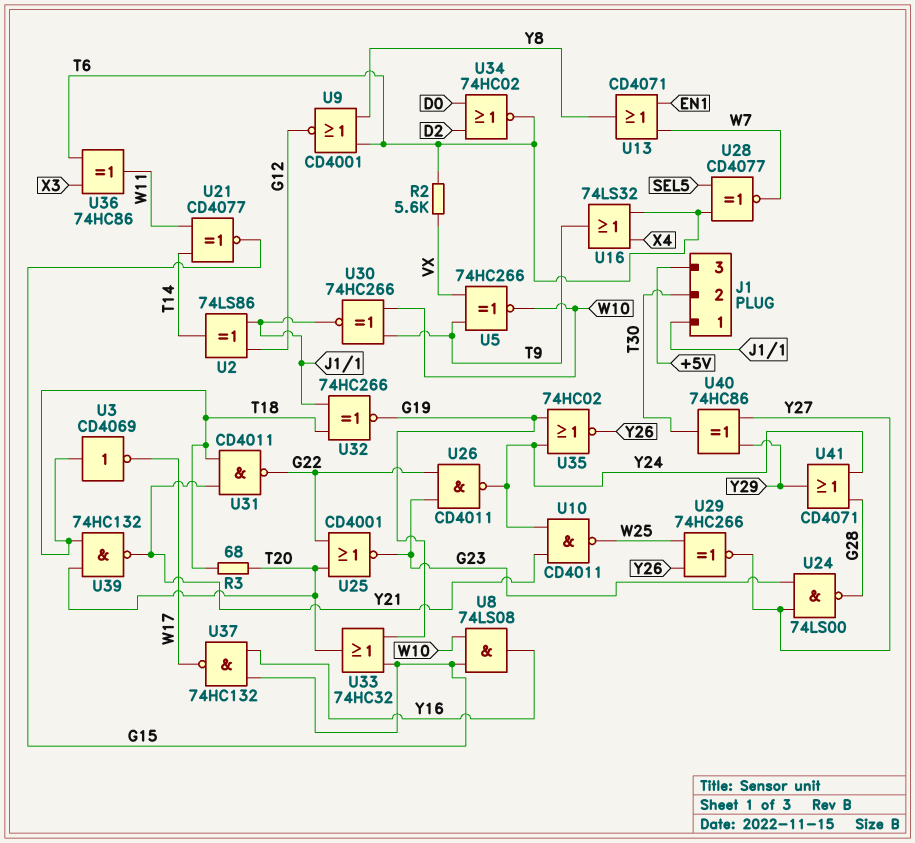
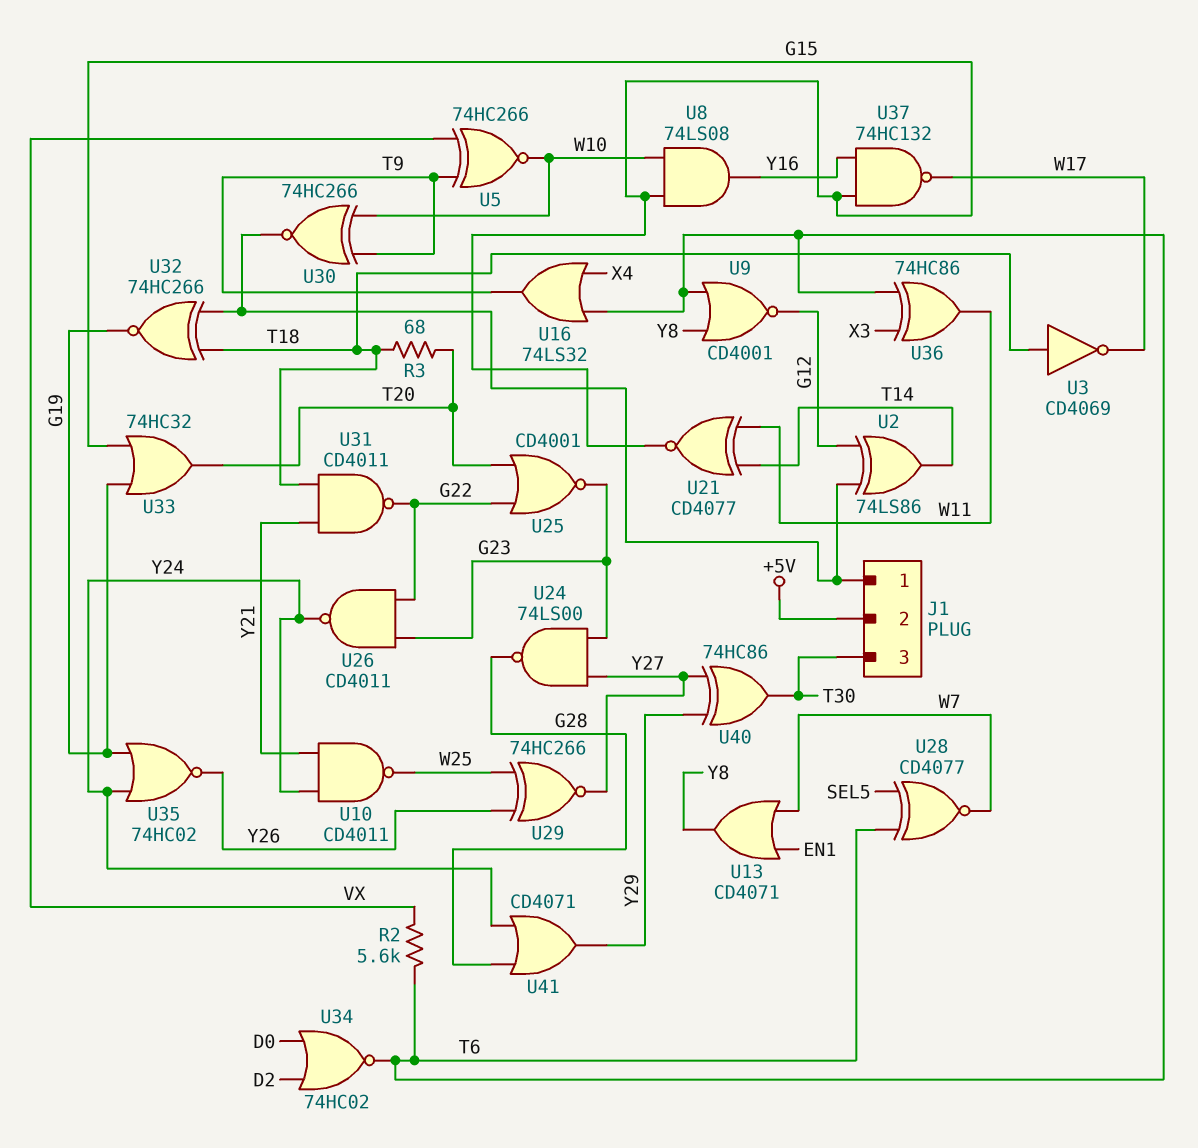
J1 pin 2: T30 -> +5V
J1 pin 3: +5V -> T30
U39: NAND 74HC132 (in T18, in T20, out Y21) -> none

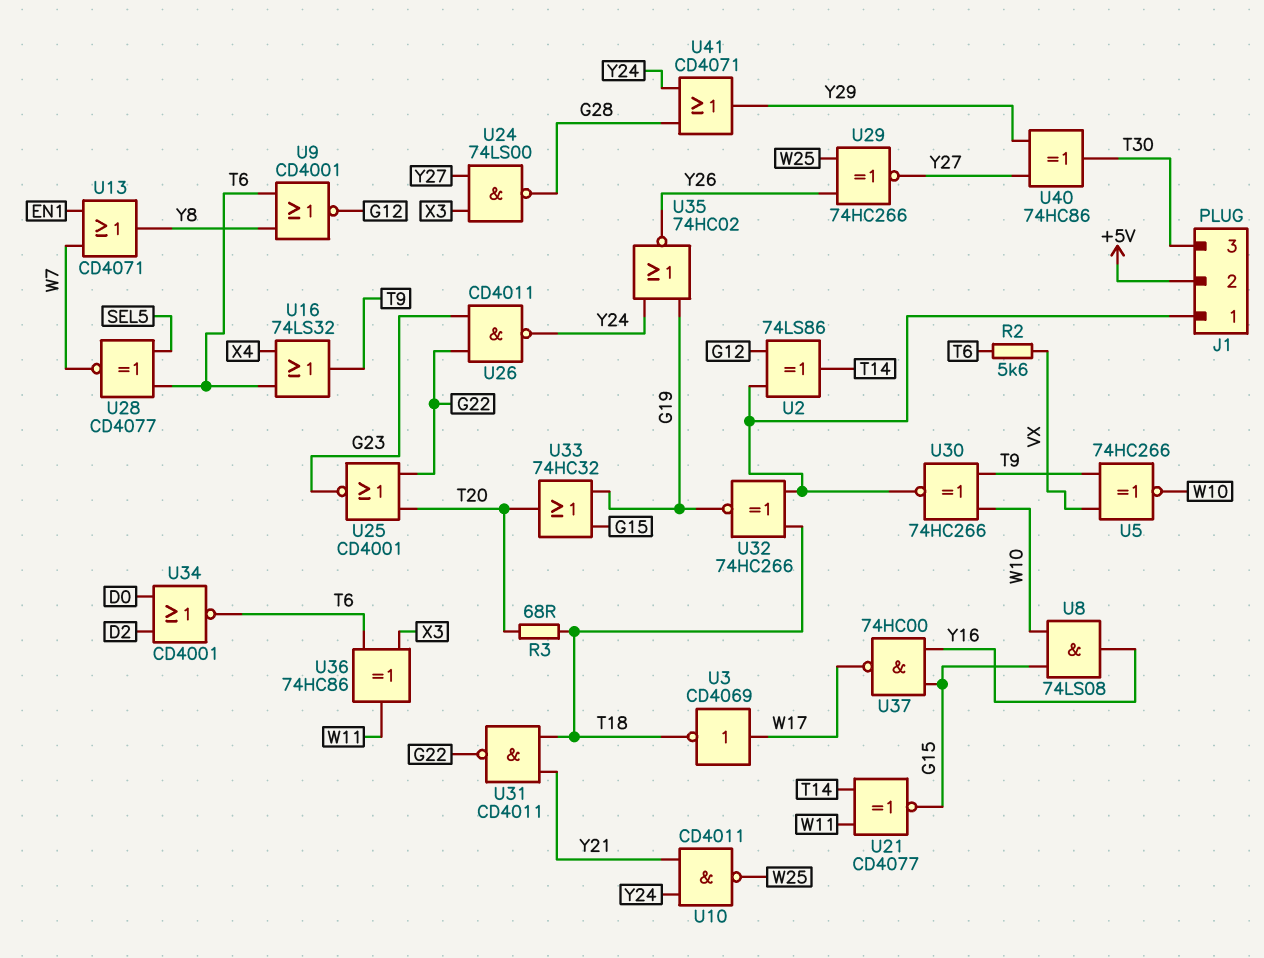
U3: NOT CD4069 (in T18, out W17) -> NOT CD4069 (in W17, out T18)
U24: NAND 74LS00 (in G23, in Y27, out G28) -> NAND 74LS00 (in X3, in Y27, out G28)
U34: NOR 74HC02 (in D0, in D2, out T6) -> NOR CD4001 (in D0, in D2, out T6)
U37: NAND 74HC132 (in G15, in Y16, out W17) -> NAND 74HC00 (in G15, in Y16, out W17)

